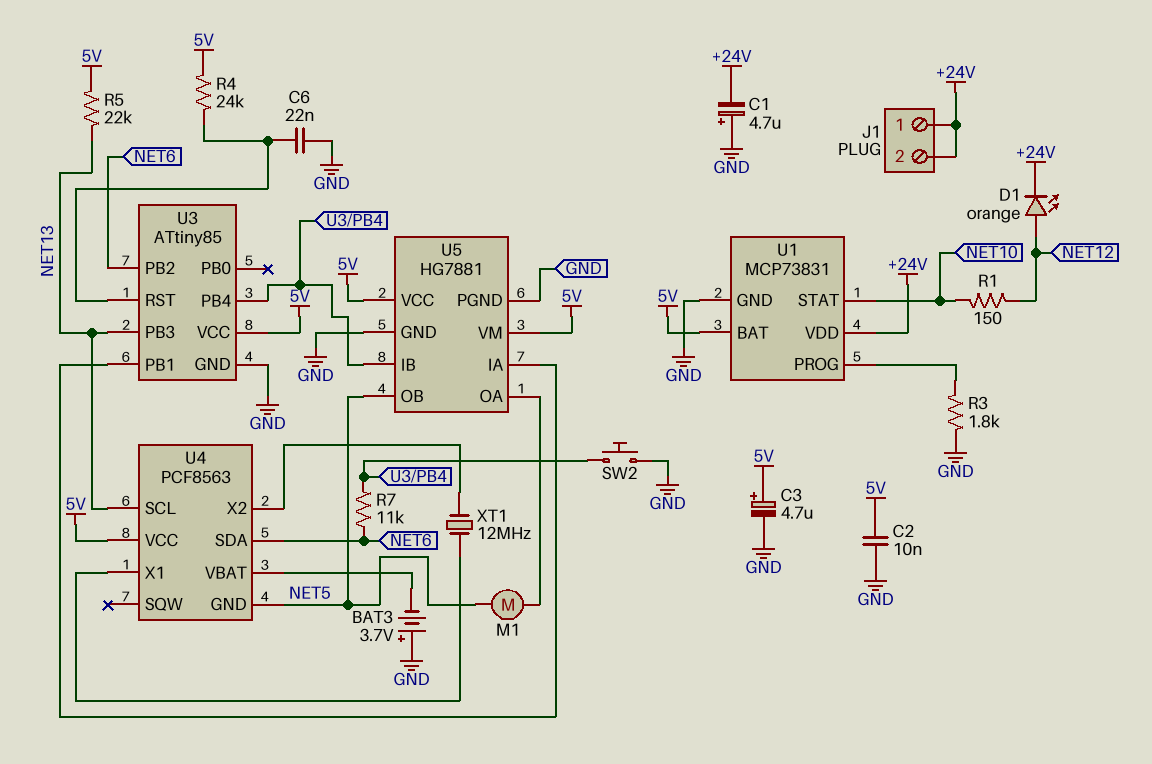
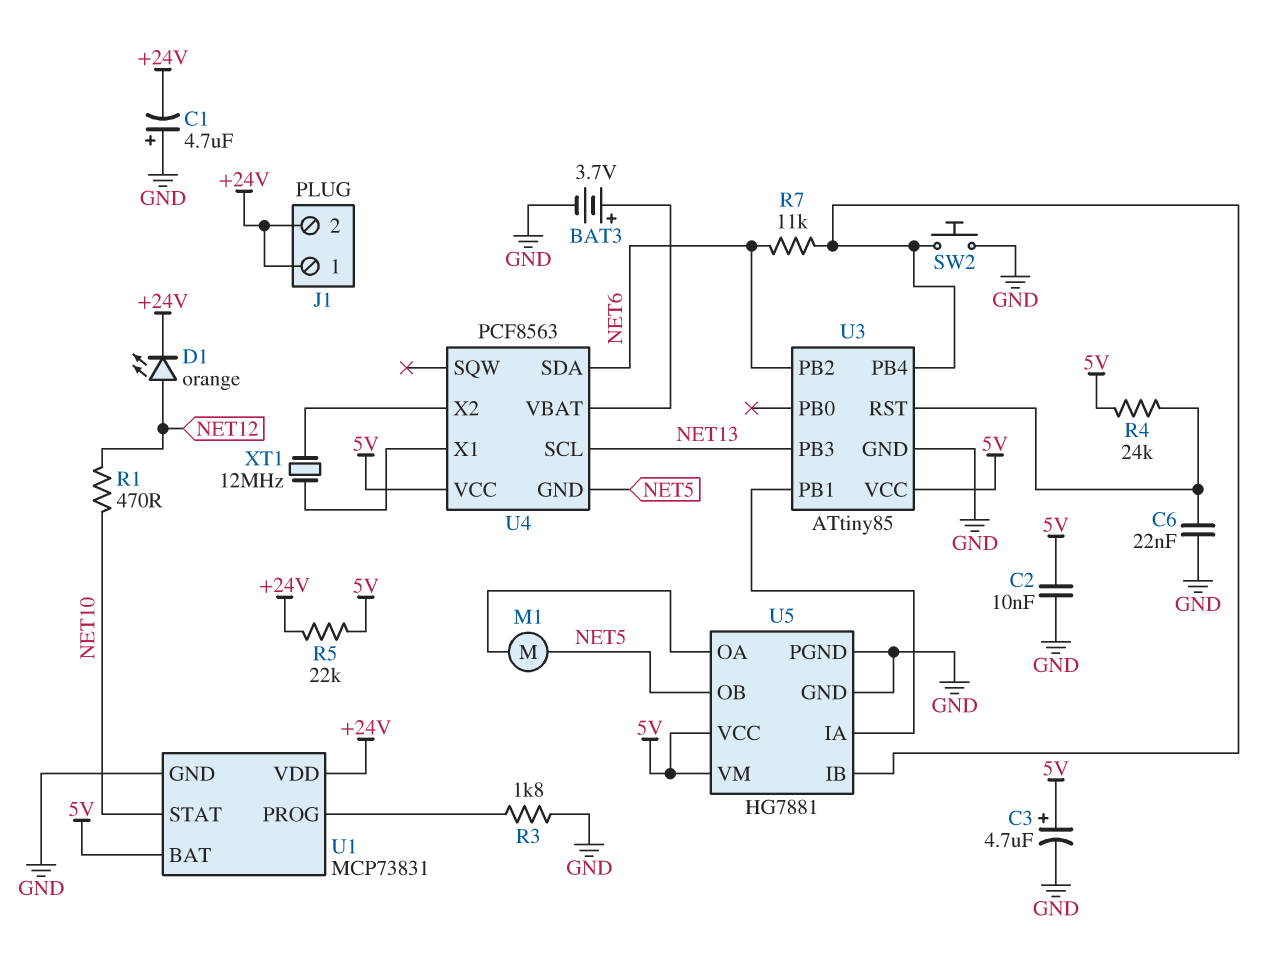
BAT3: 3.7V (plus GND, minus U4/VBAT) -> 3.7V (plus U4/VBAT, minus GND)
R1: 150 (NET10, NET12) -> 470 (NET10, NET12)
R5: 22k (5V, NET13) -> 22k (+24V, 5V)

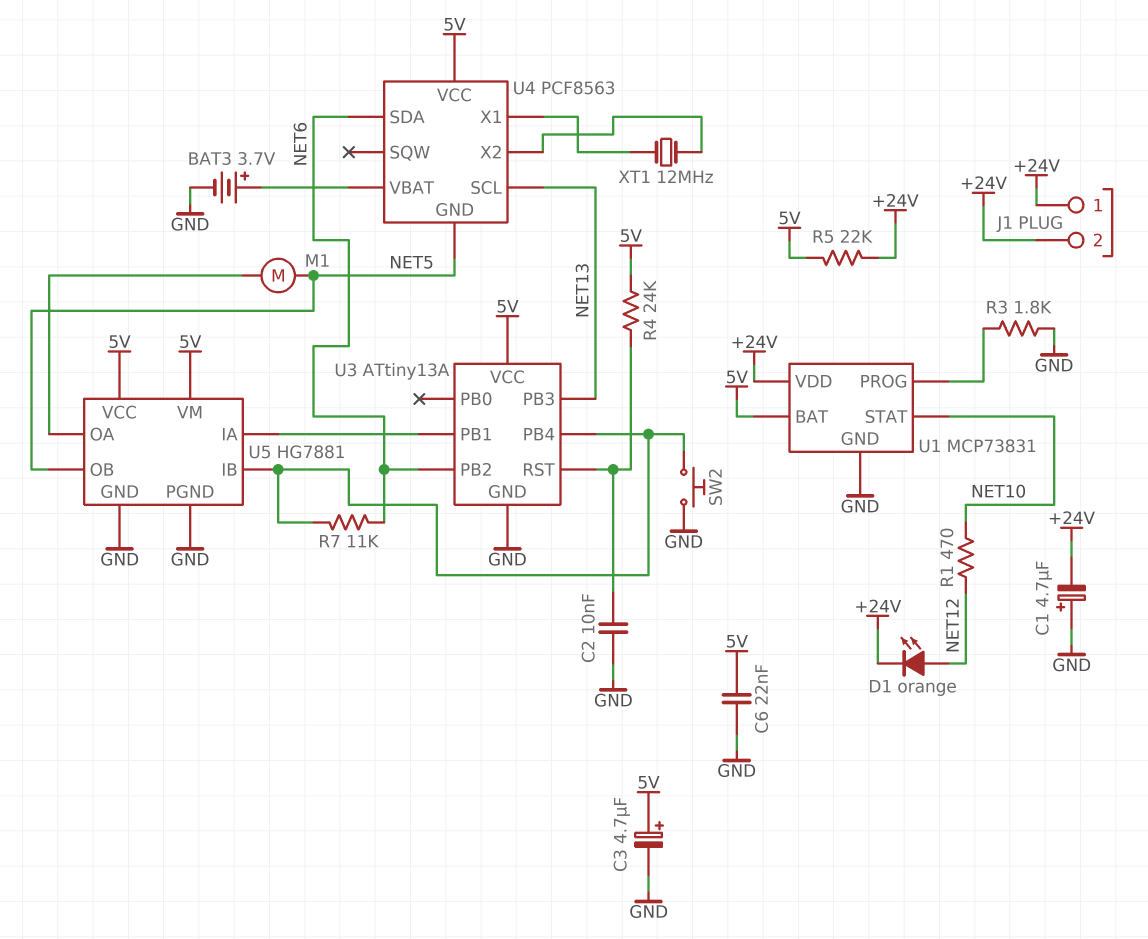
C2: 10nF (5V, GND) -> 10nF (GND, U3/RST)
C6: 22nF (GND, U3/RST) -> 22nF (5V, GND)
U3: ATtiny85 -> ATtiny13A

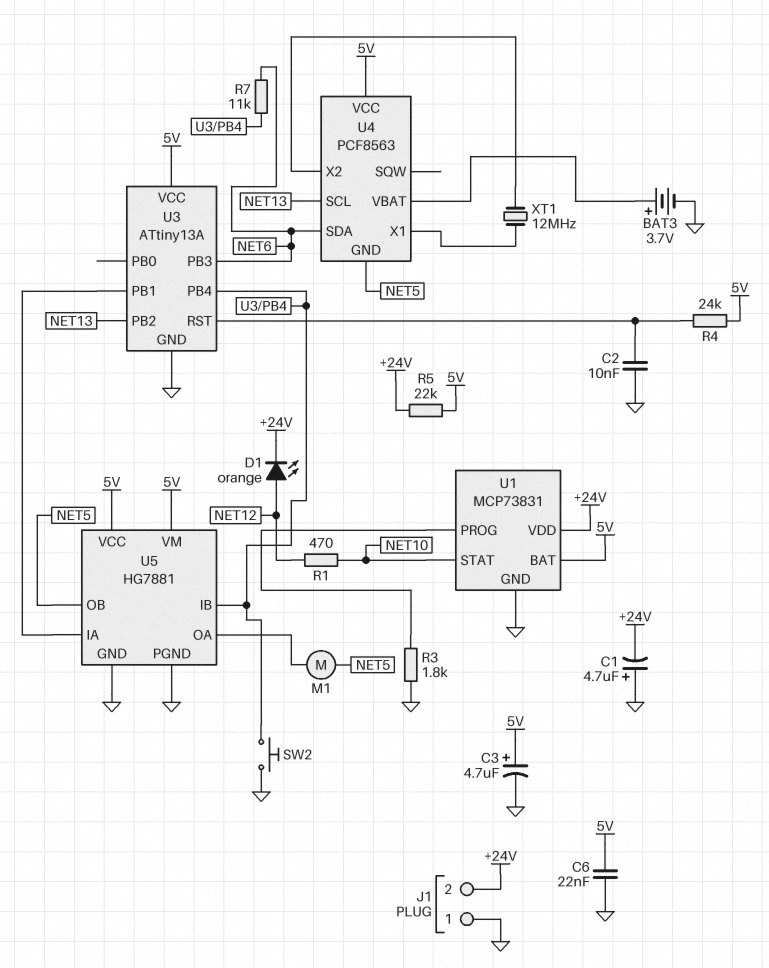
J1 pin 1: +24V -> GND
U3 pin PB2: NET6 -> NET13
U3 pin PB3: NET13 -> NET6

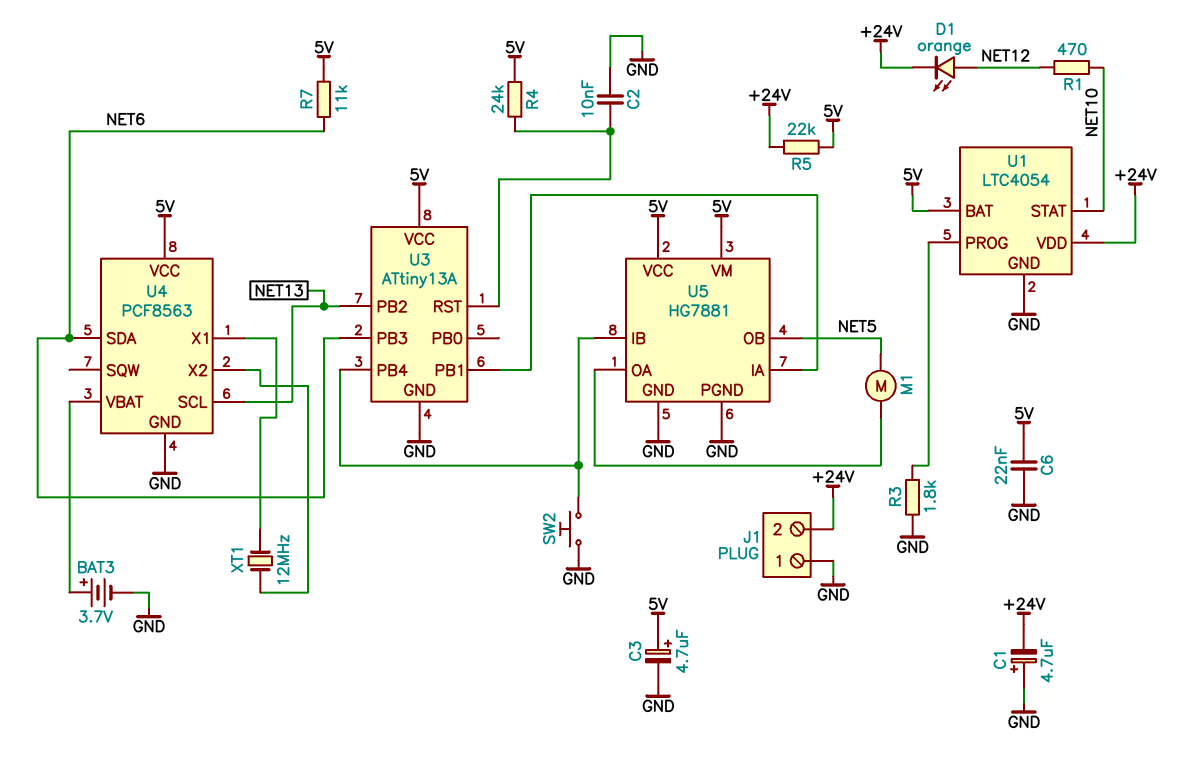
R7: 11k (NET6, U3/PB4) -> 11k (5V, NET6)
U1: MCP73831 -> LTC4054
U4 pin GND: NET5 -> GND

